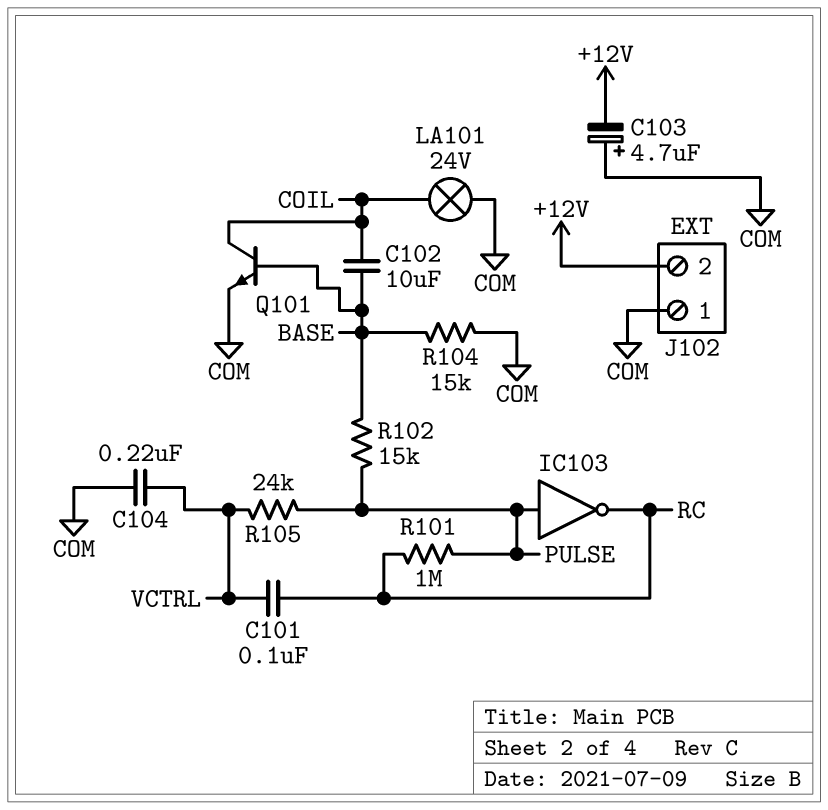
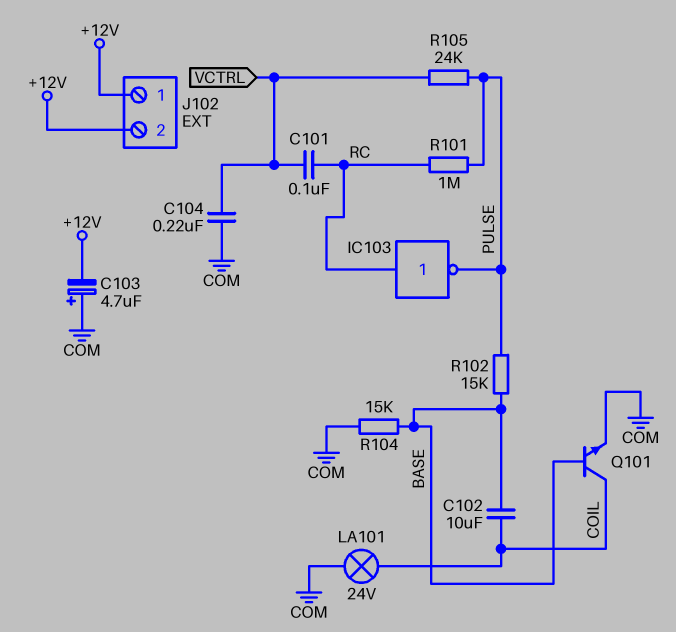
IC103: NOT (in PULSE, out RC) -> NOT (in RC, out PULSE)
J102 pin 1: COM -> +12V

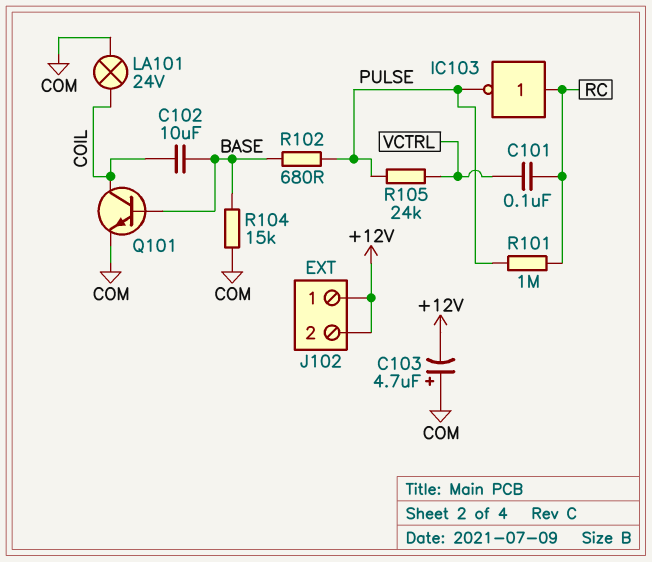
C104: 220nF (COM, VCTRL) -> none
R102: 15k (BASE, PULSE) -> 680 (BASE, PULSE)

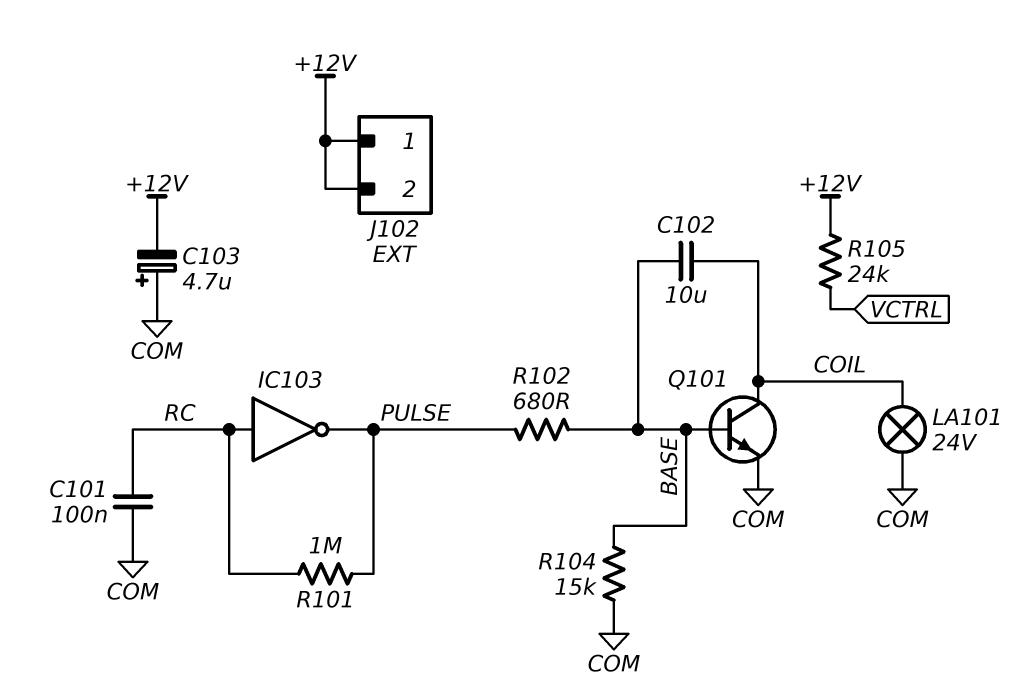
C101: 100nF (RC, VCTRL) -> 100nF (COM, RC)
R105: 24k (PULSE, VCTRL) -> 24k (+12V, VCTRL)

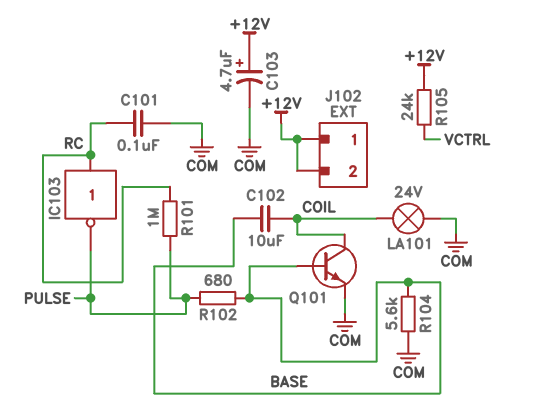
C103: 4.7uF (plus COM, minus +12V) -> 4.7uF (plus +12V, minus COM)
R104: 15k (BASE, COM) -> 5.6k (BASE, COM)

